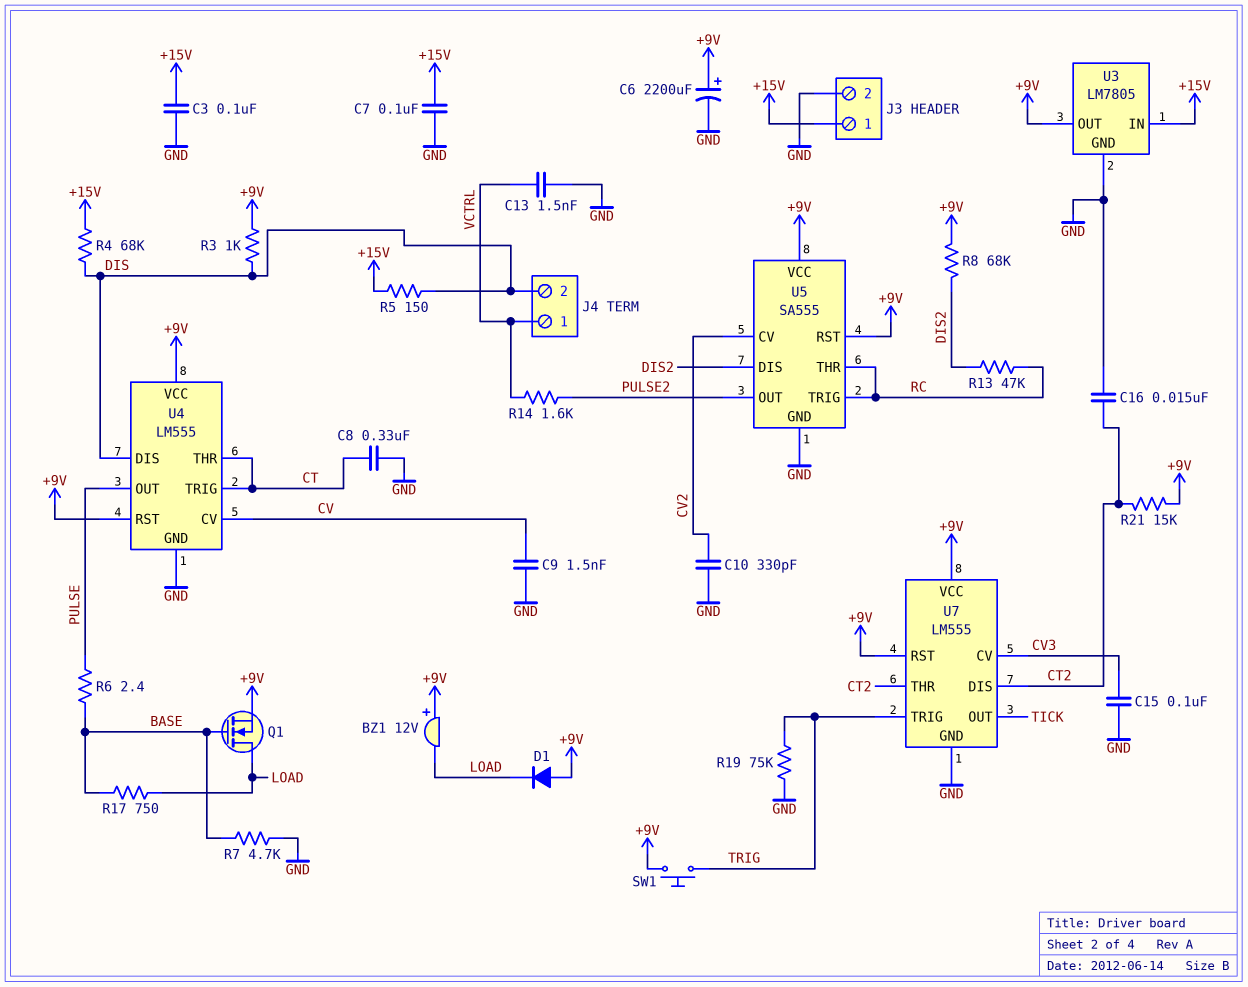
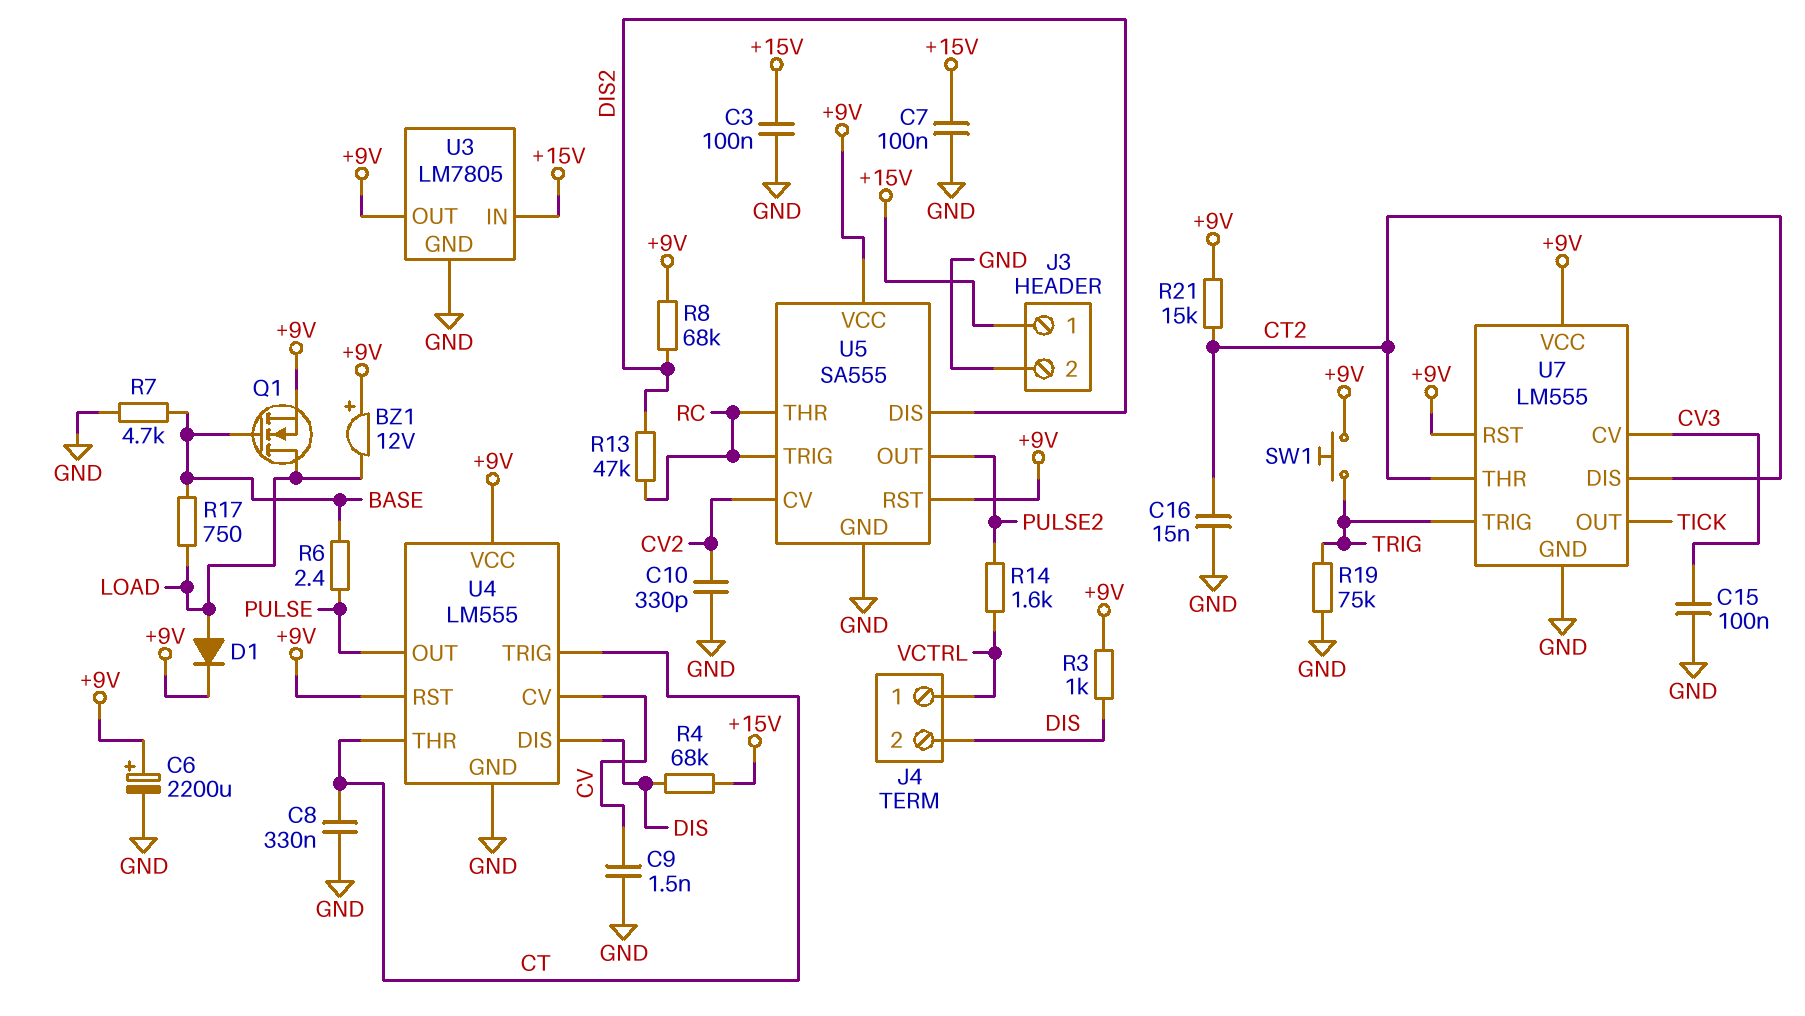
C13: 1.5nF (GND, VCTRL) -> none
D1: diode (A +9V, K LOAD) -> diode (A LOAD, K +9V)
R5: 150 (+15V, DIS) -> none

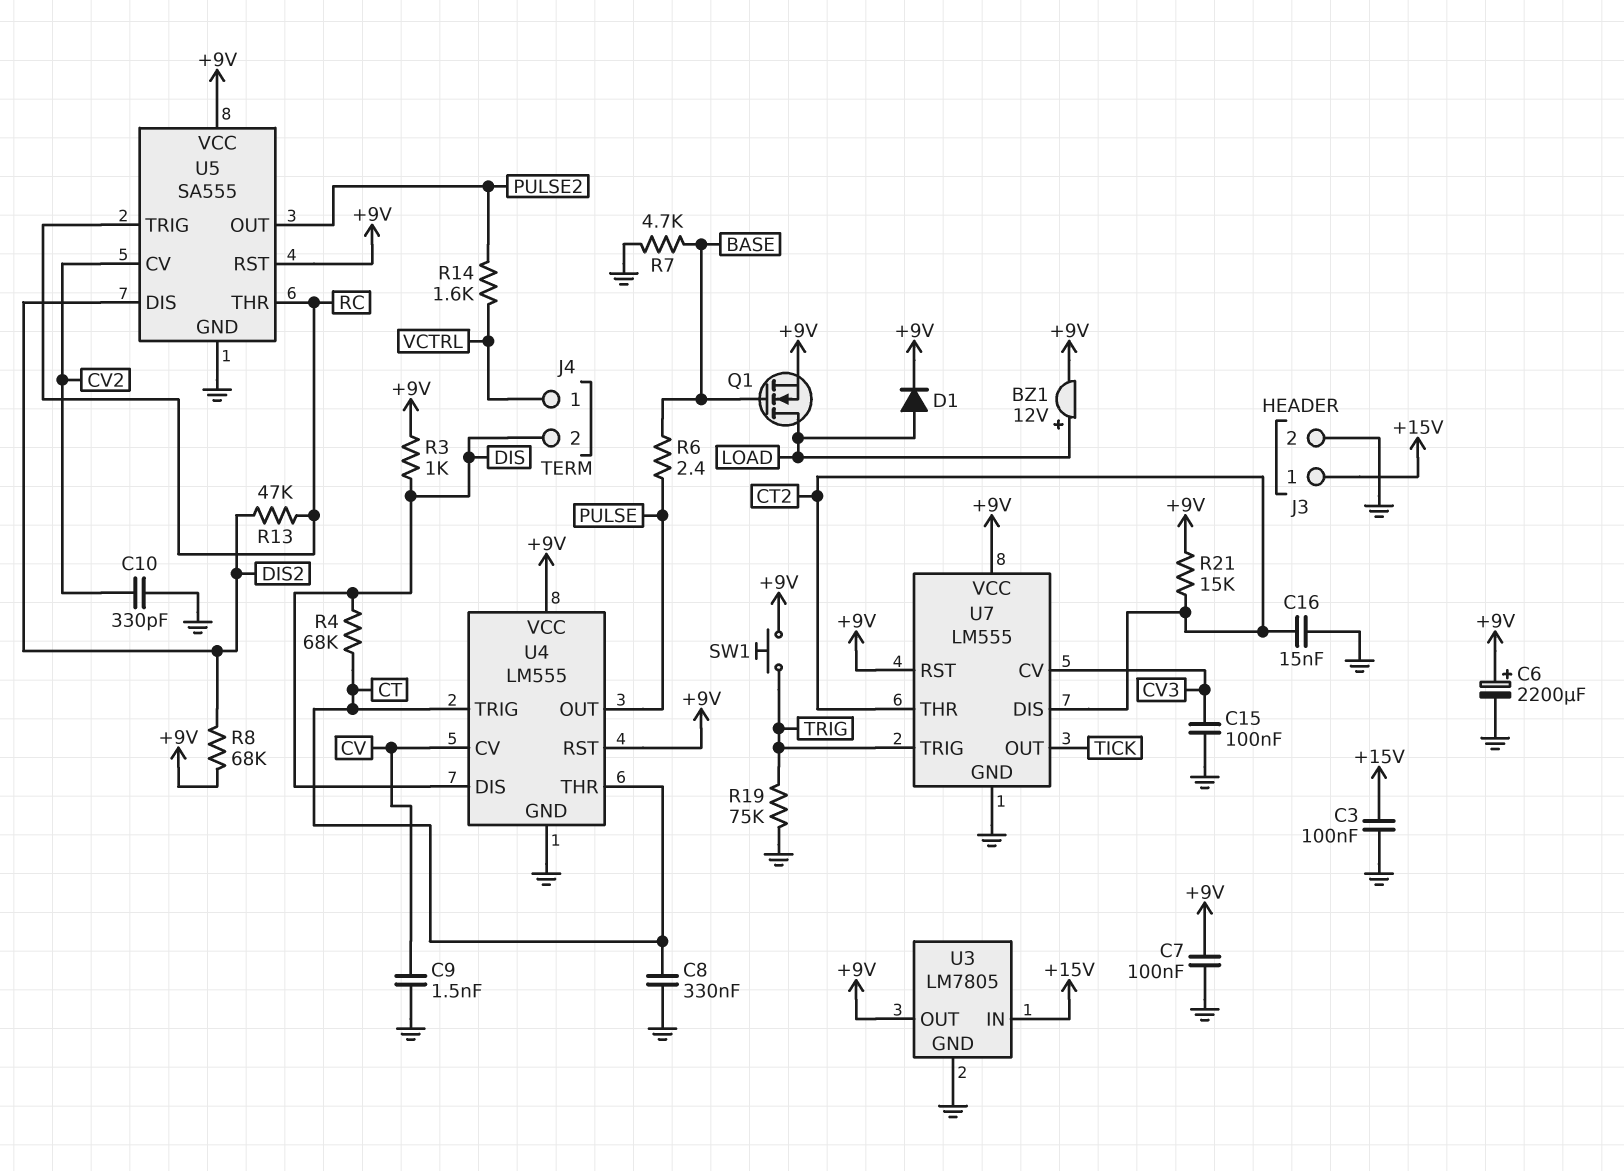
BZ1: buzzer 12V (plus +9V, minus LOAD) -> buzzer 12V (plus LOAD, minus +9V)
C7: 100nF (+15V, GND) -> 100nF (+9V, GND)
R4: 68k (+15V, DIS) -> 68k (CT, DIS)
R17: 750 (BASE, LOAD) -> none

